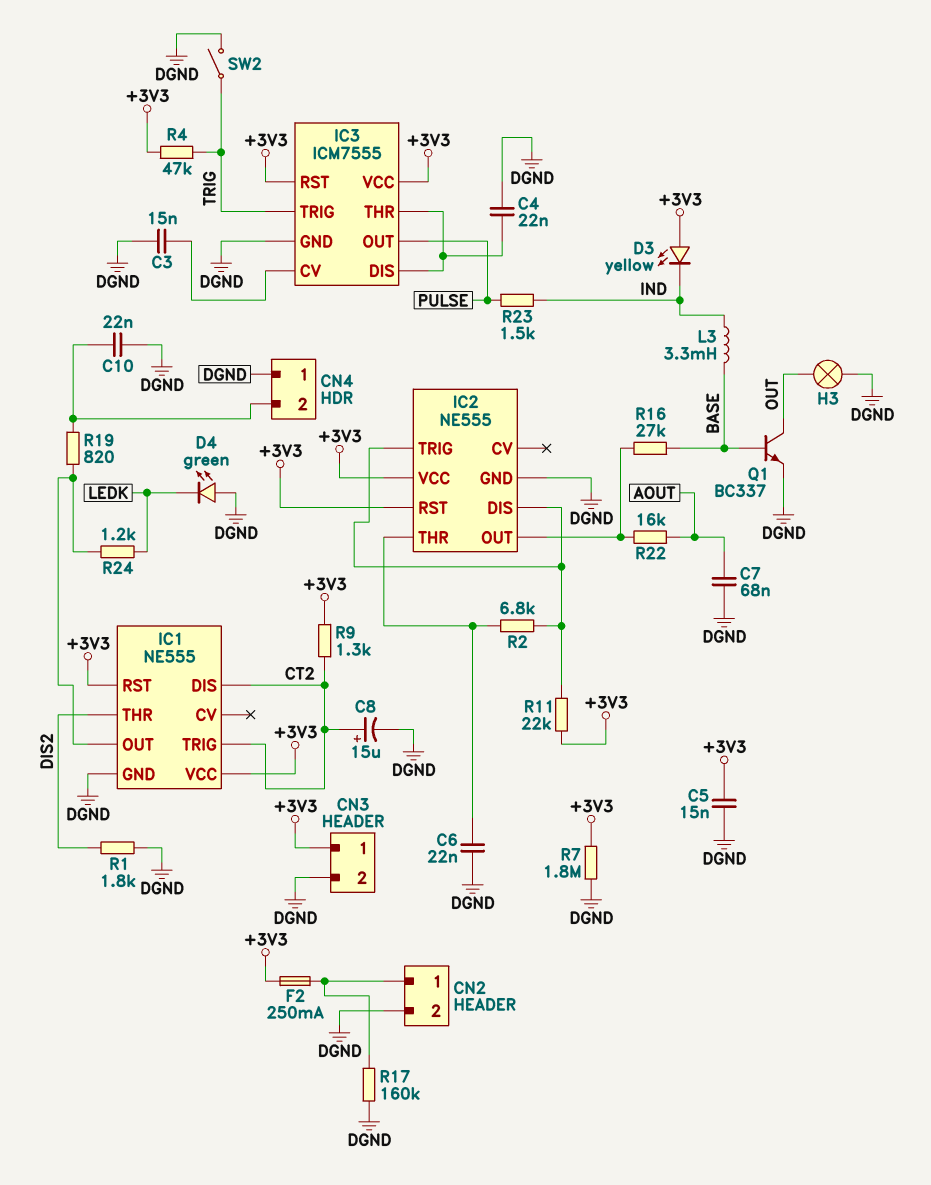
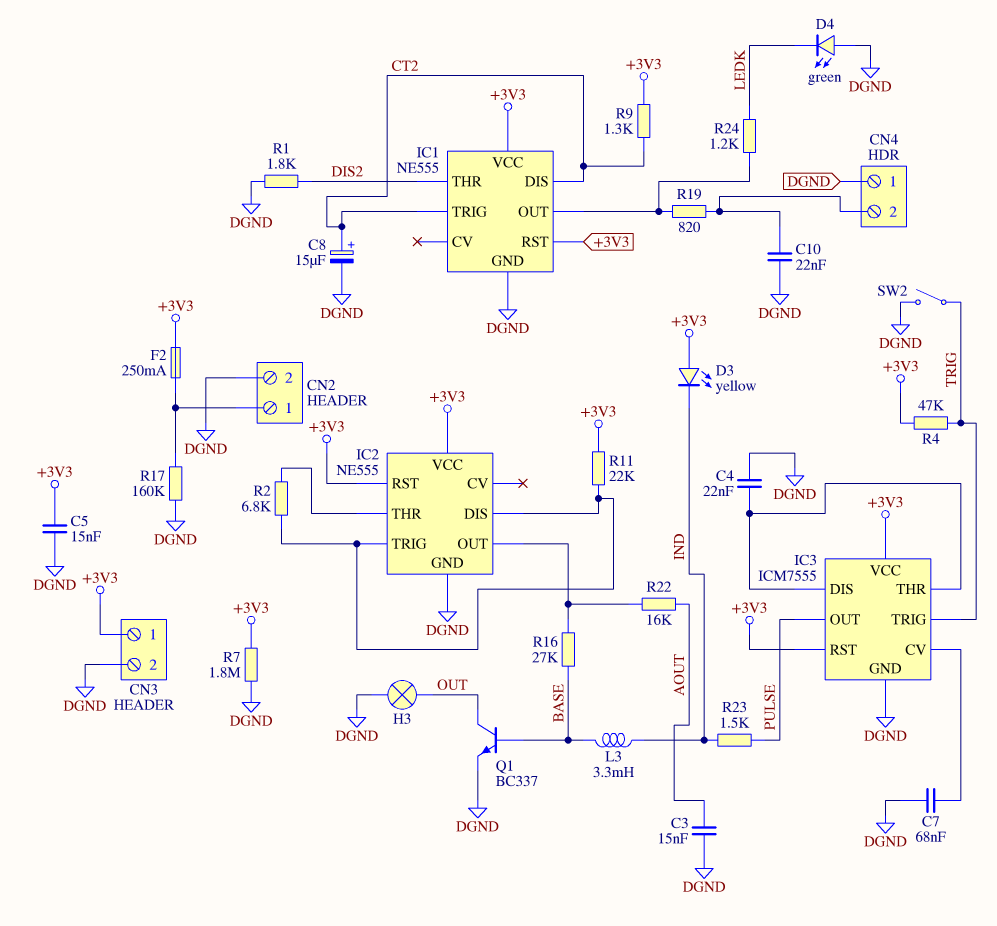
C3: 15nF (DGND, IC3/CV) -> 15nF (AOUT, DGND)
C6: 22nF (DGND, IC2/THR) -> none
C7: 68nF (AOUT, DGND) -> 68nF (DGND, IC3/CV)

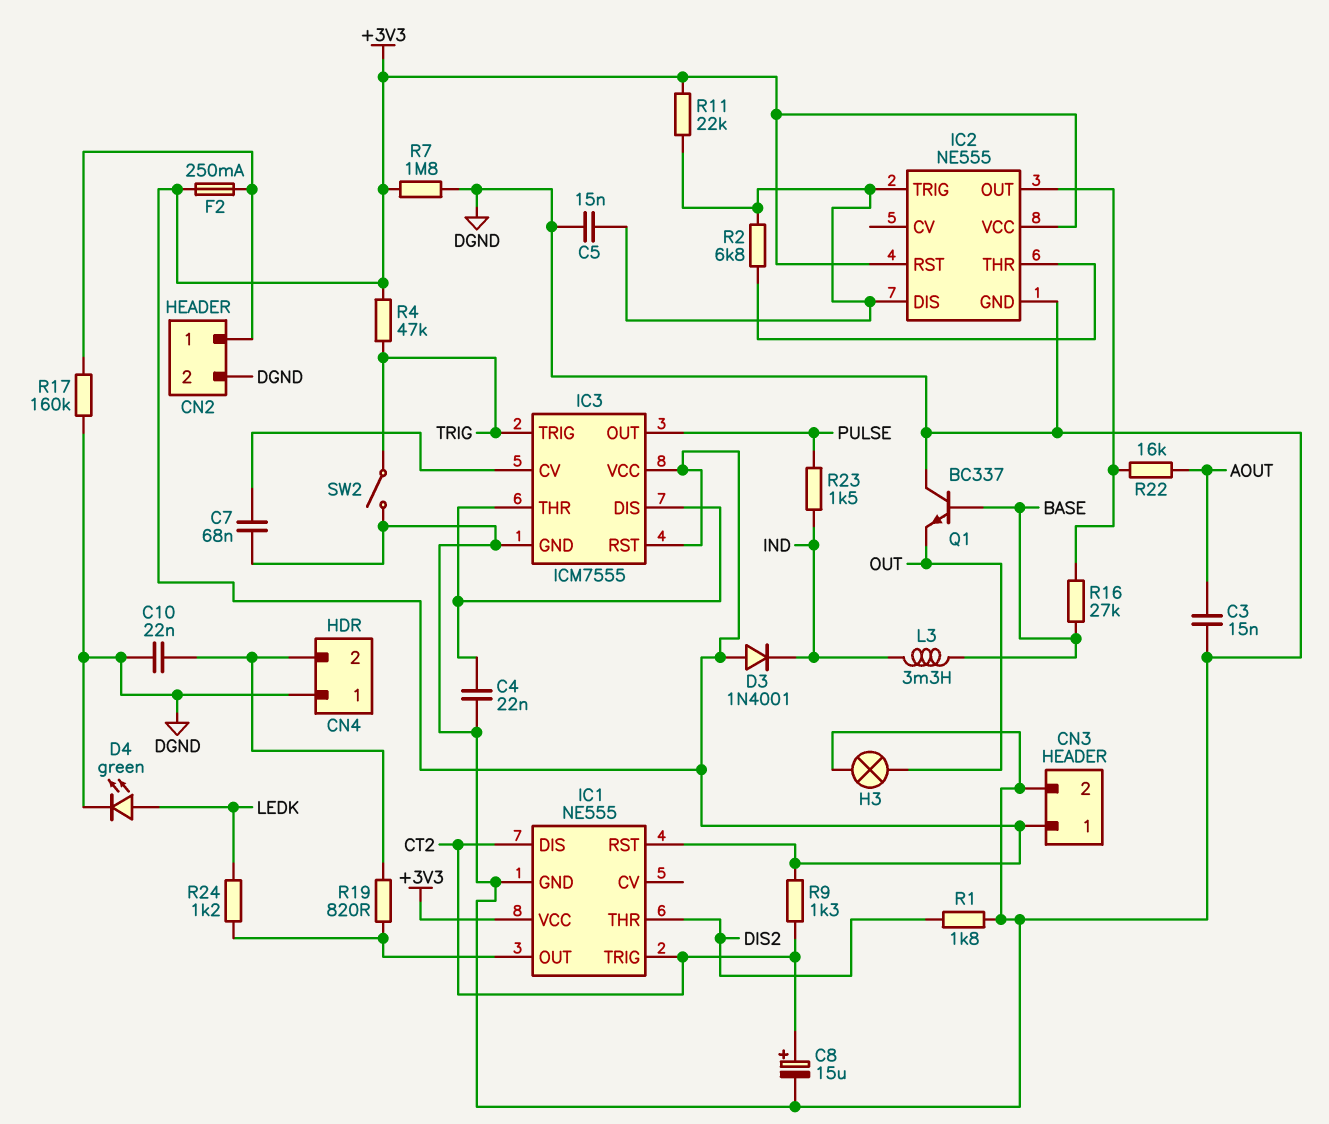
C5: 15nF (+3V3, DGND) -> 15nF (DGND, IC2/DIS)
D3: LED yellow (A +3V3, K IND) -> diode 1N4001 (A +3V3, K IND)
D4: LED green (A DGND, K LEDK) -> LED green (A LEDK, K DGND)
Q1: NPN BC337 (B BASE, C OUT, E DGND) -> NPN BC337 (B BASE, C DGND, E OUT)

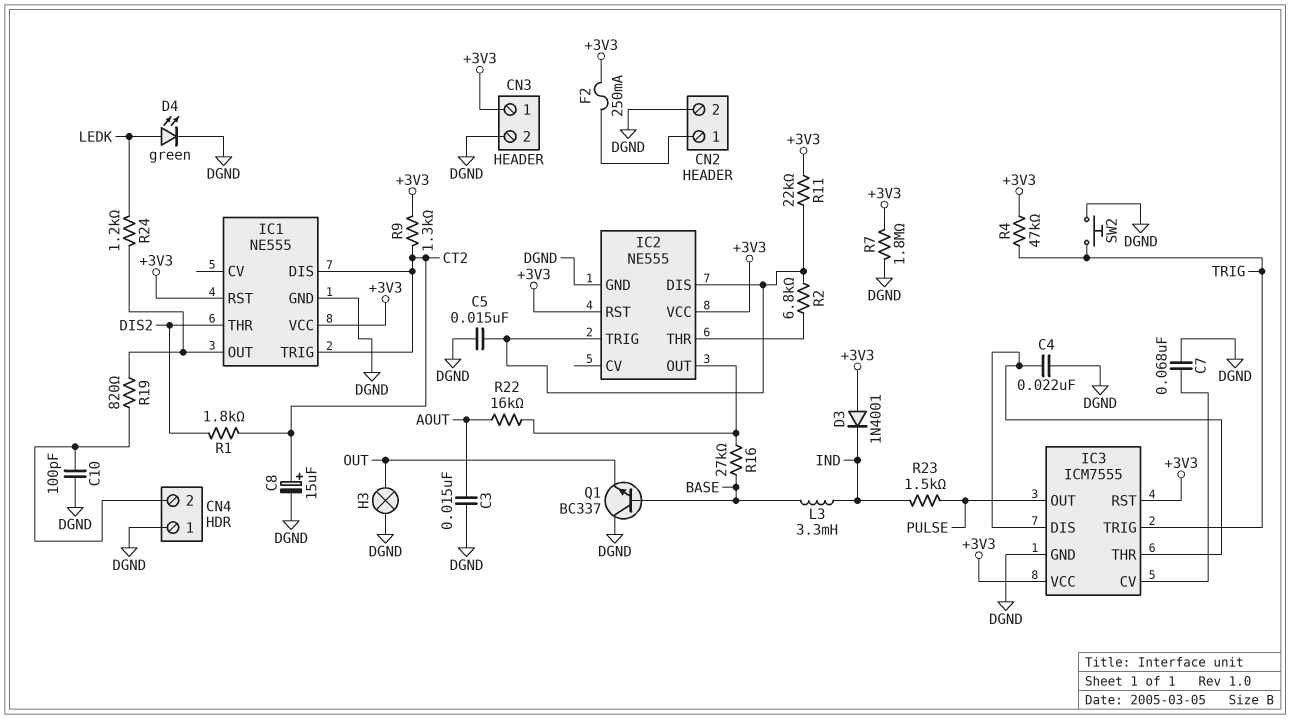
C10: 22nF (CN4/2, DGND) -> 100pF (CN4/2, DGND)
R1: 1.8k (DGND, DIS2) -> 1.8k (CT2, DIS2)
R17: 160k (CN2/1, DGND) -> none
SW2: switch (DGND, TRIG) -> button (DGND, TRIG)

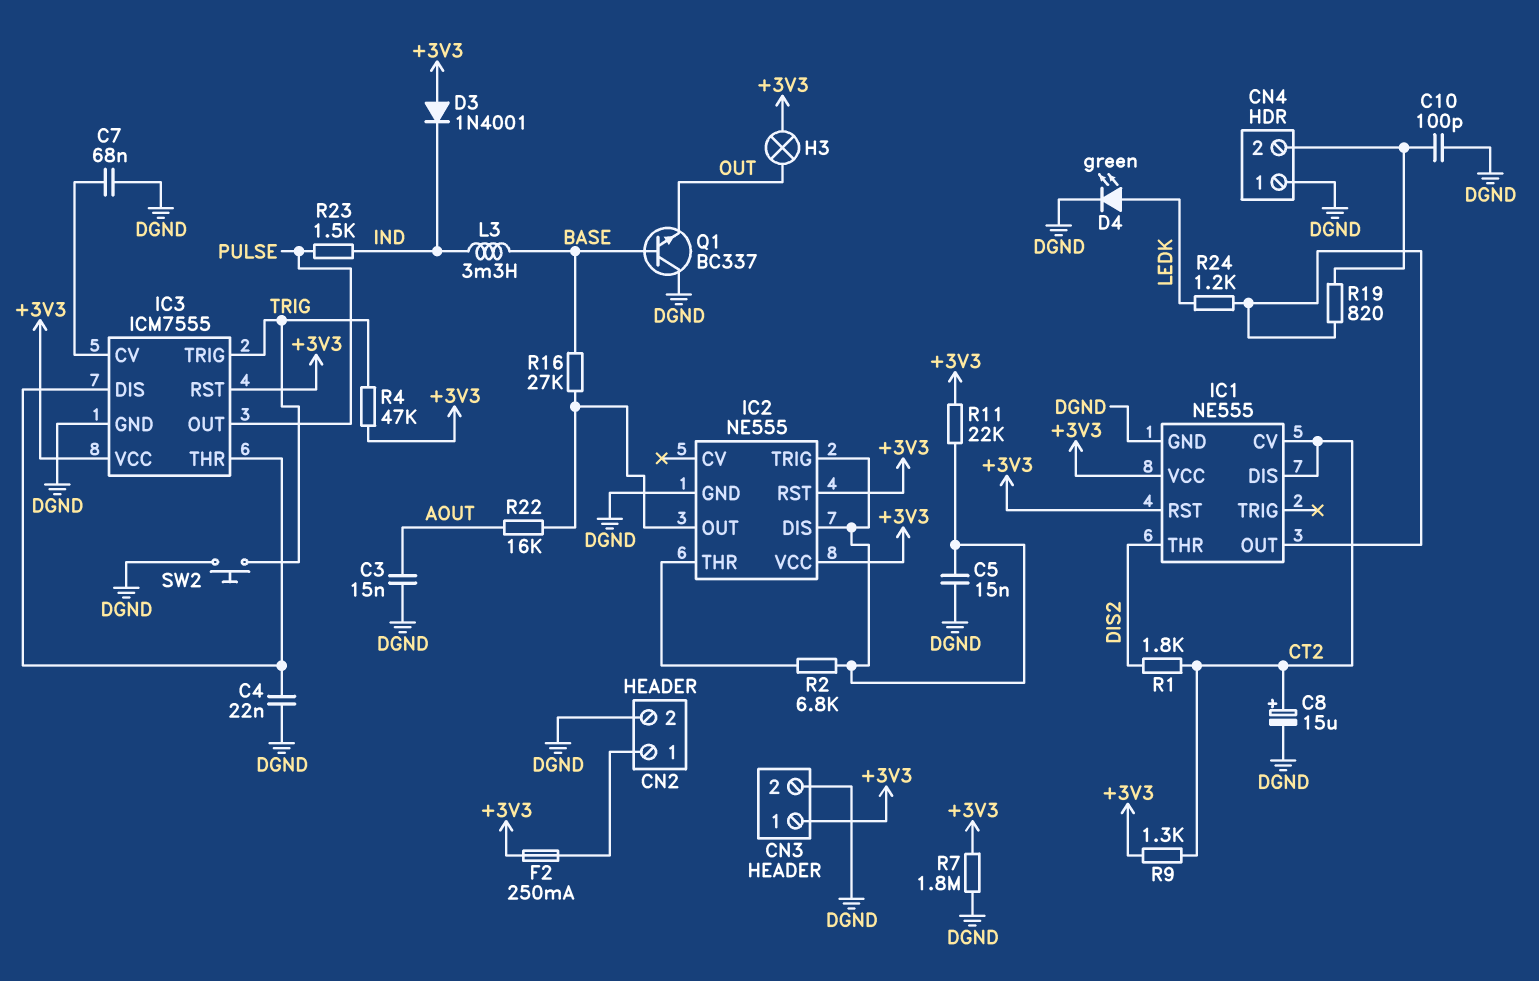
H3: lamp (DGND, OUT) -> lamp (+3V3, OUT)
IC1 pin CV: none -> CT2
IC1 pin TRIG: CT2 -> none

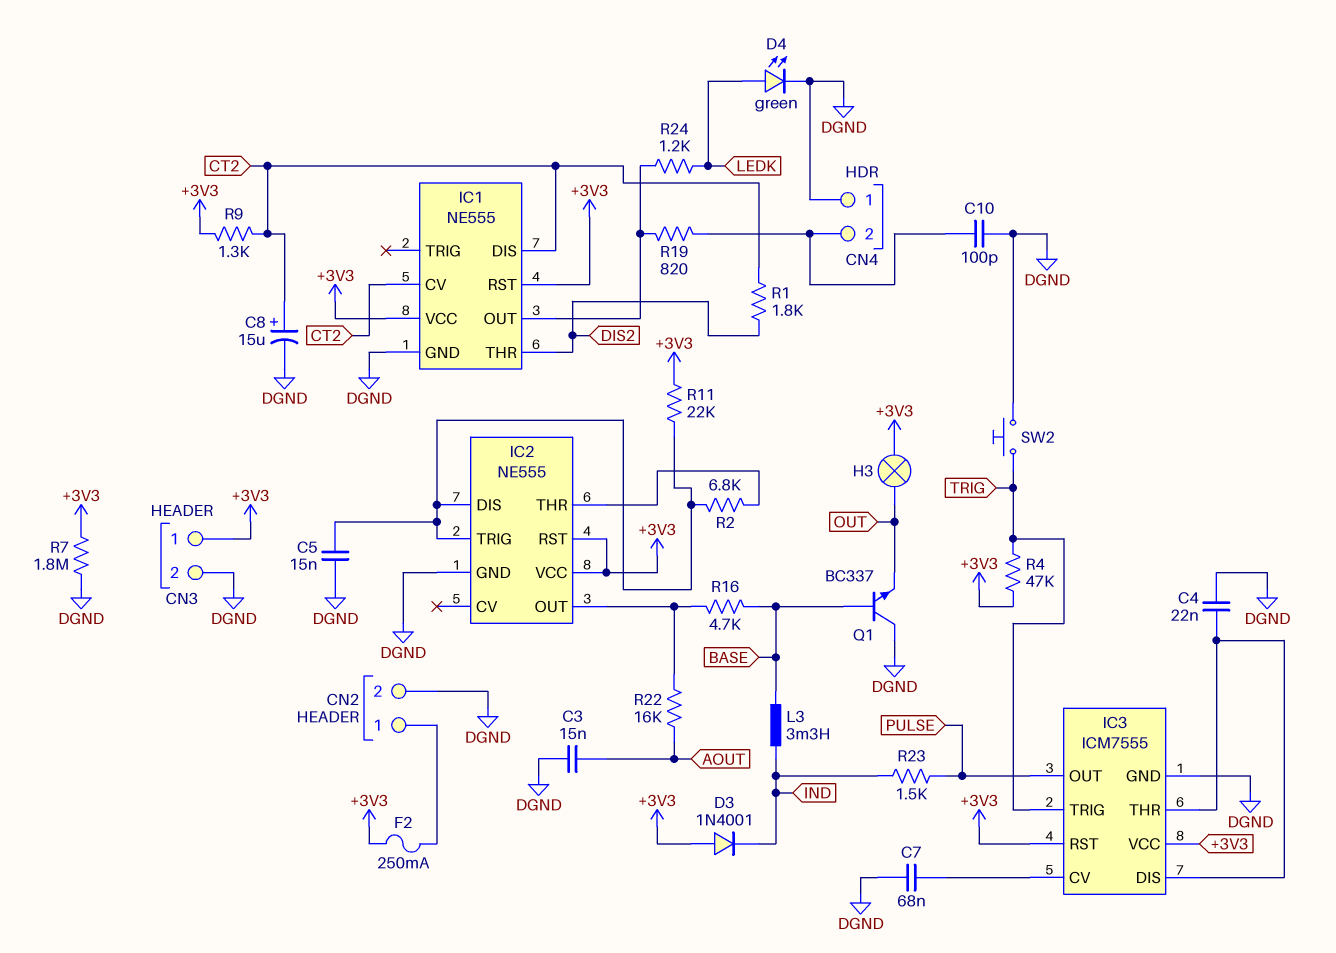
R16: 27k (BASE, IC2/OUT) -> 4.7k (BASE, IC2/OUT)

